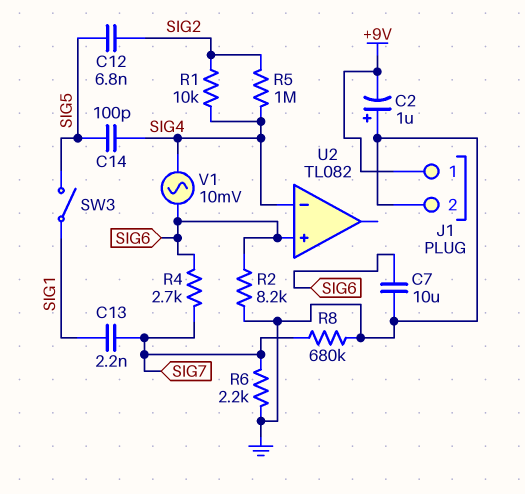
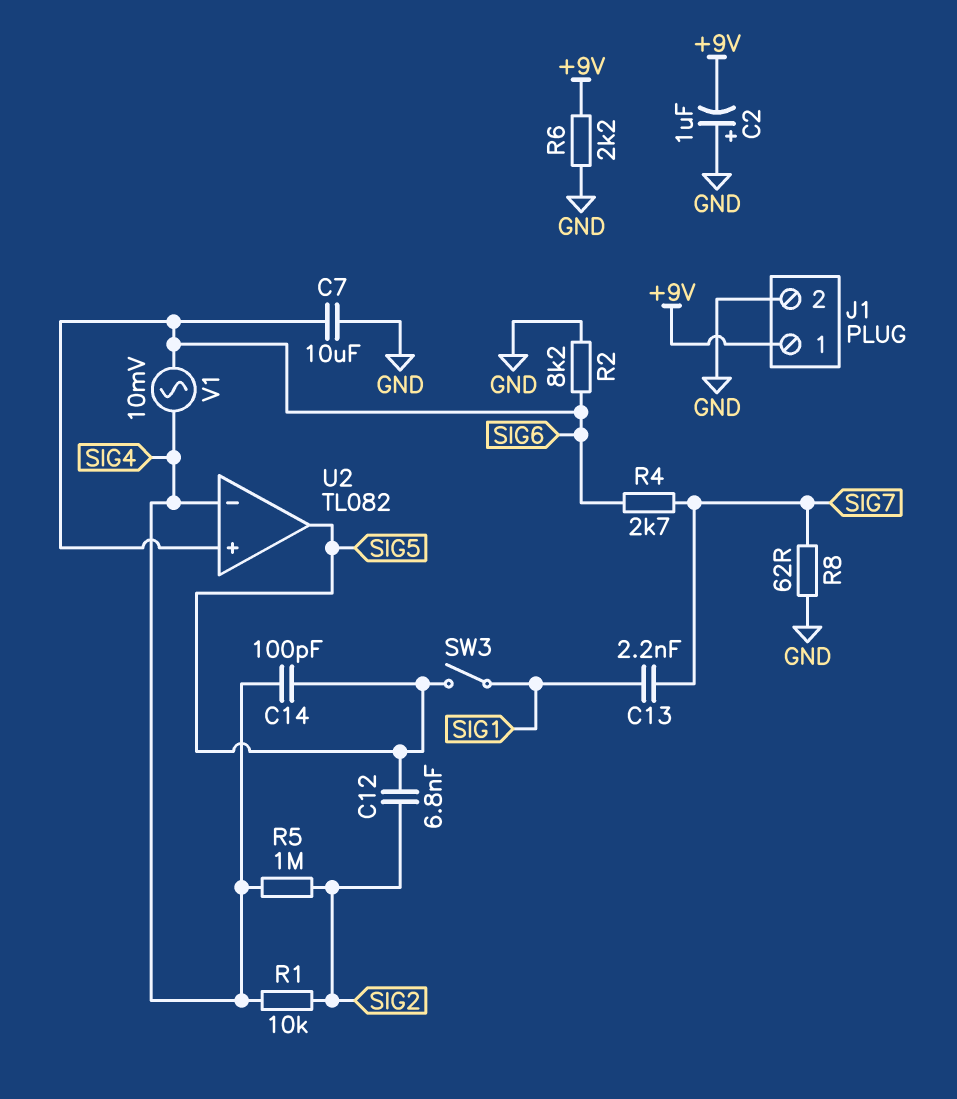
R6: 2.2k (GND, SIG7) -> 2.2k (+9V, GND)
R8: 680k (GND, SIG7) -> 62 (GND, SIG7)
U2 pin out: none -> SIG5

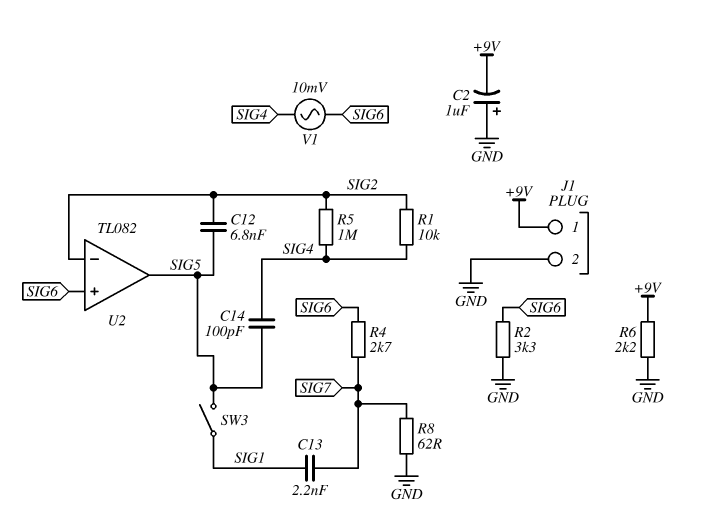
C7: 10uF (GND, SIG6) -> none
R2: 8.2k (GND, SIG6) -> 3.3k (GND, SIG6)
U2 pin in-: SIG4 -> SIG2

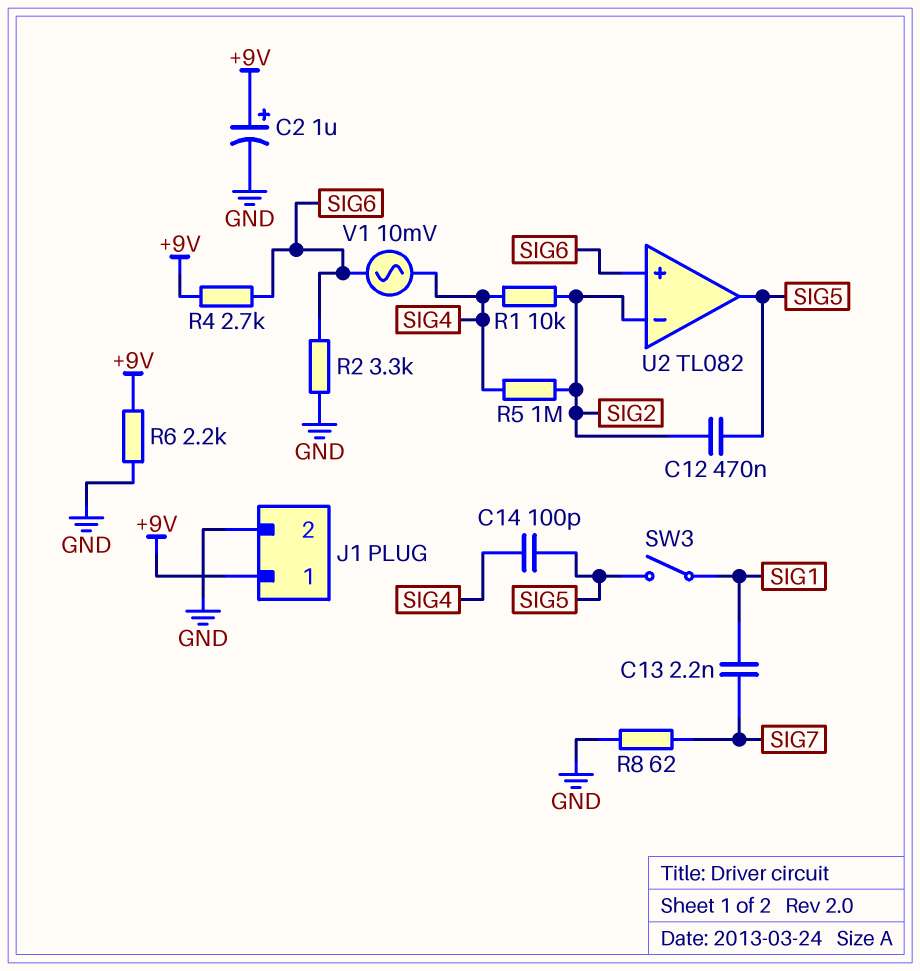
C2: 1uF (plus GND, minus +9V) -> 1uF (plus +9V, minus GND)
C12: 6.8nF (SIG2, SIG5) -> 470nF (SIG2, SIG5)
R4: 2.7k (SIG6, SIG7) -> 2.7k (+9V, SIG6)

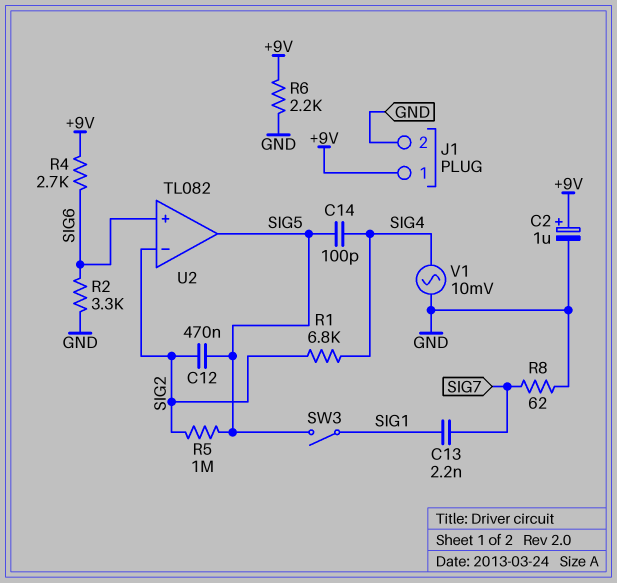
R1: 10k (SIG2, SIG4) -> 6.8k (SIG2, SIG4)
R5: 1M (SIG2, SIG4) -> 1M (SIG2, SIG5)
V1: AC 10mV (SIG4, SIG6) -> AC 10mV (GND, SIG4)

